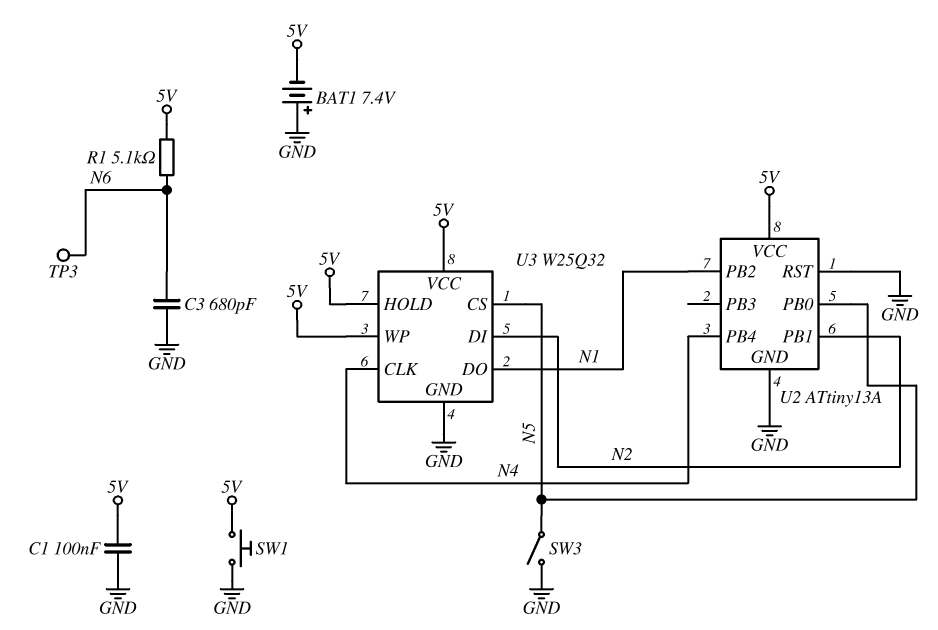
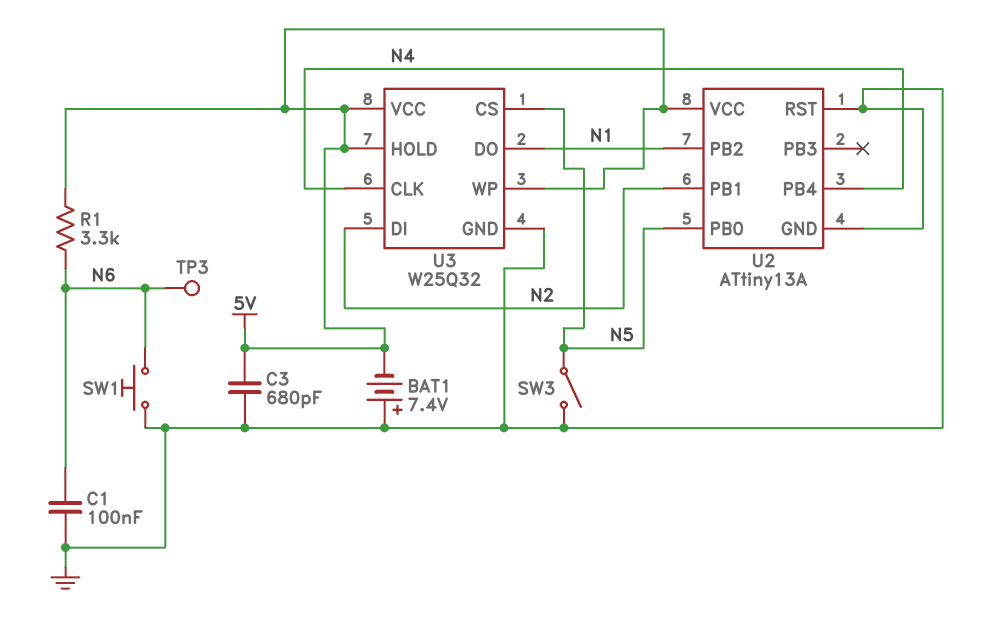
C1: 100nF (5V, GND) -> 100nF (GND, N6)
C3: 680pF (GND, N6) -> 680pF (5V, GND)
R1: 5.1k (5V, N6) -> 3.3k (5V, N6)
SW1: button (5V, GND) -> button (GND, N6)

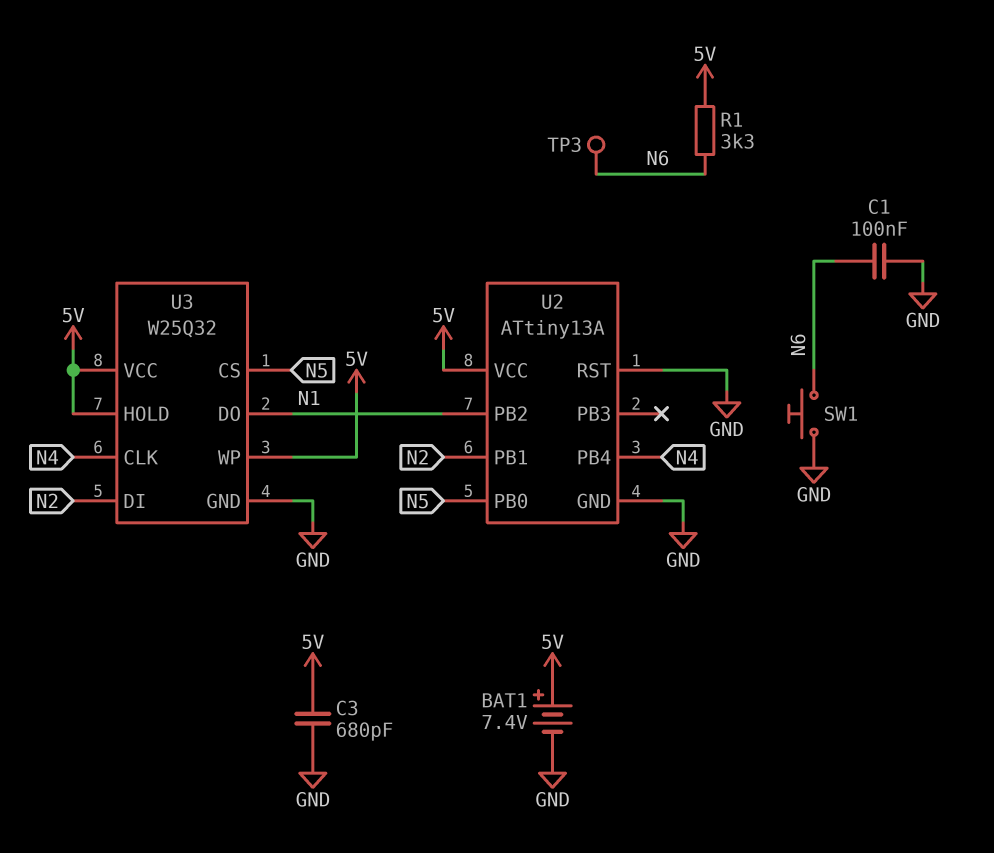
BAT1: 7.4V (plus GND, minus 5V) -> 7.4V (plus 5V, minus GND)
SW3: switch (GND, N5) -> none

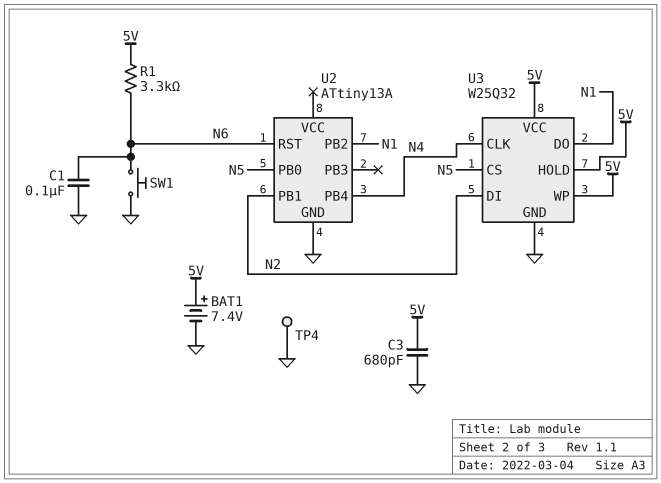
TP3: test point (N6) -> none
TP4: none -> test point (GND)
U2 pin RST: GND -> N6
U2 pin VCC: 5V -> none

